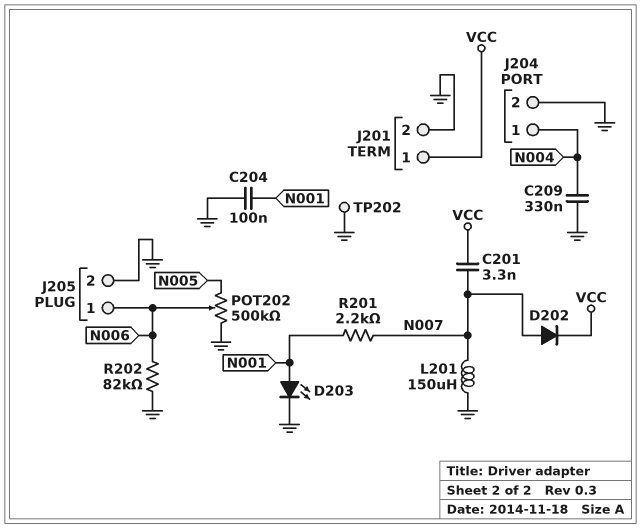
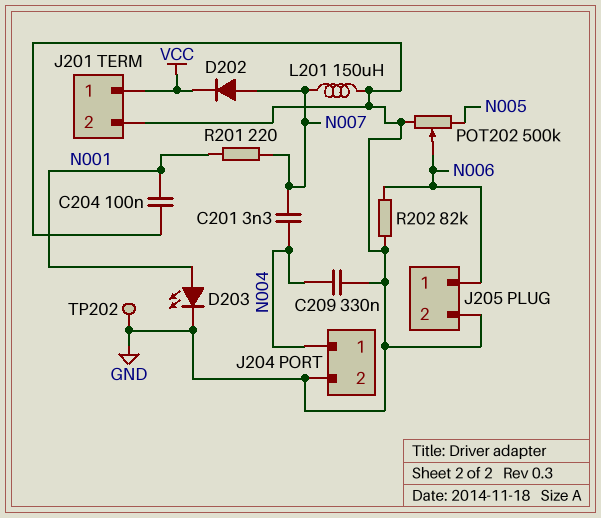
C201: 3.3nF (N007, VCC) -> 3.3nF (N004, N007)
R201: 2.2k (N001, N007) -> 220 (N001, N007)

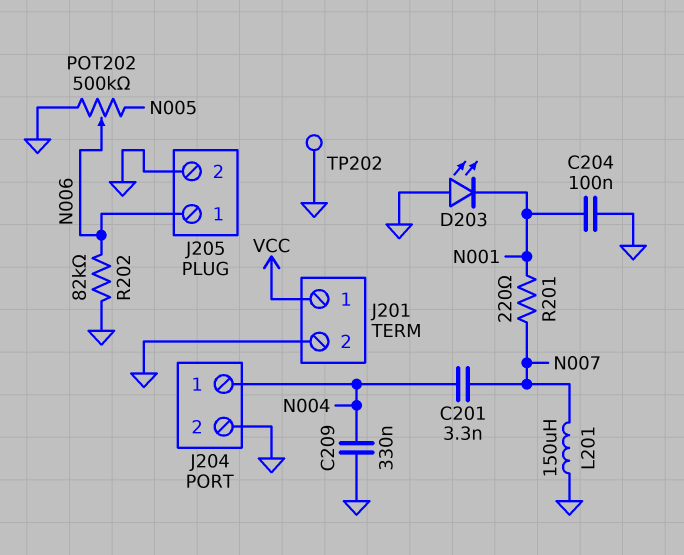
D202: diode (A N007, K VCC) -> none
D203: LED (A N001, K GND) -> LED (A GND, K N001)

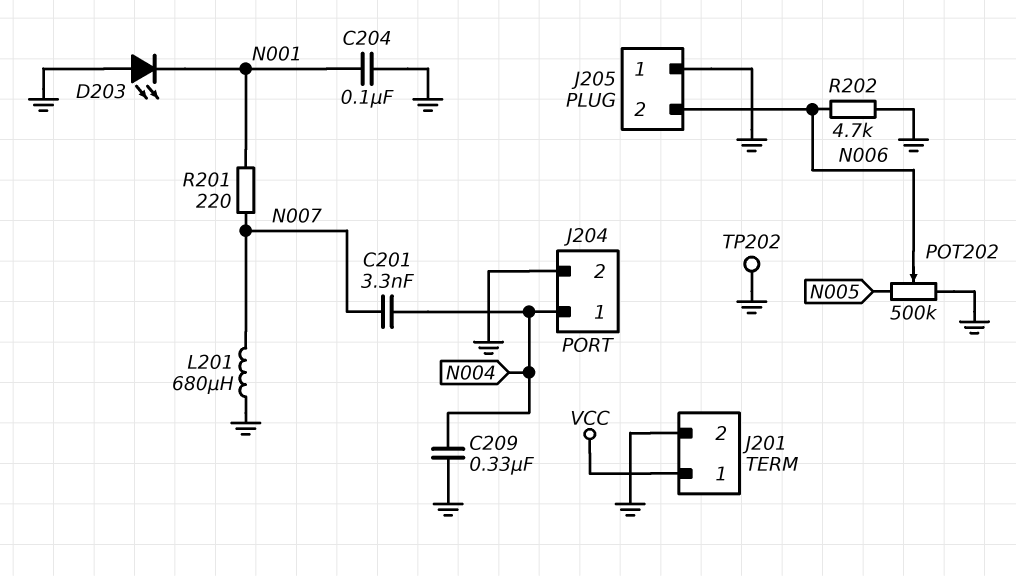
J205 pin 1: N006 -> GND
J205 pin 2: GND -> N006
L201: 150uH (GND, N007) -> 680uH (GND, N007)
R202: 82k (GND, N006) -> 4.7k (GND, N006)

